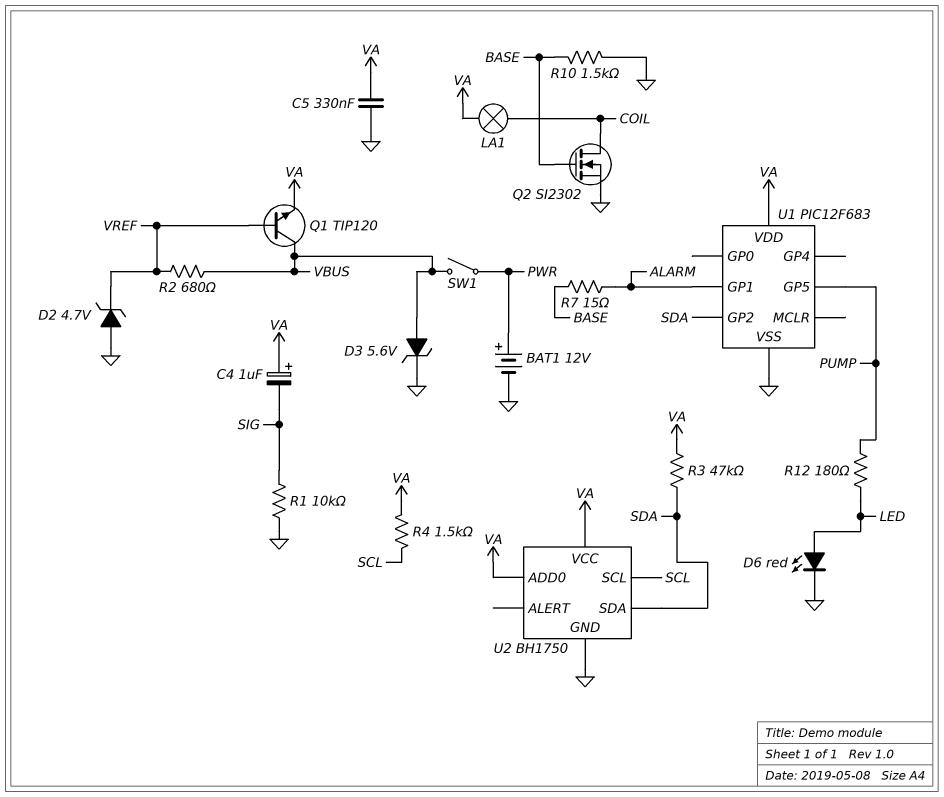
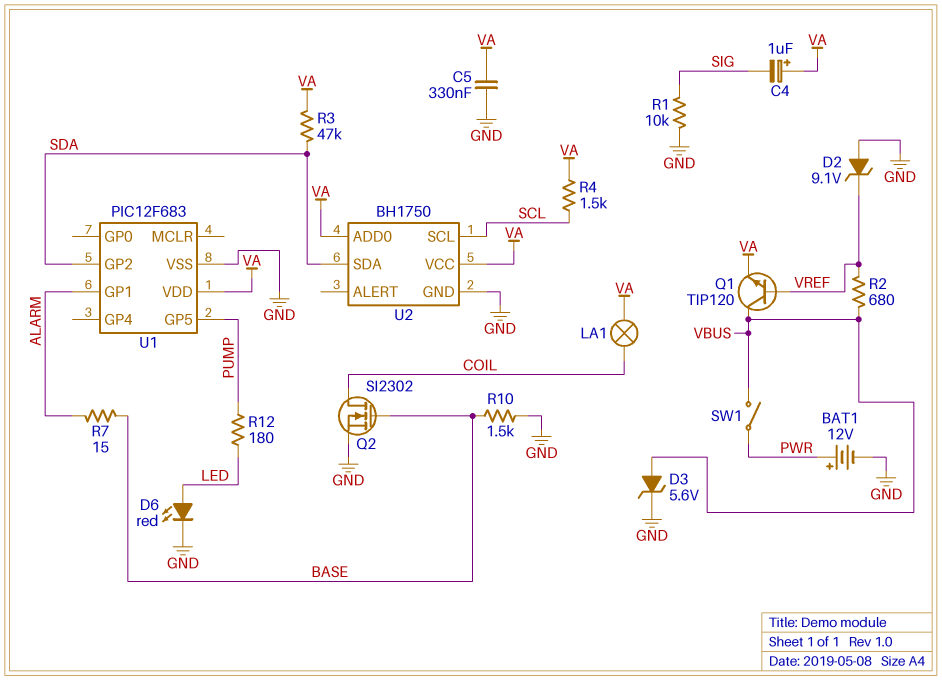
D2: zener 4.7V (A GND, K VREF) -> zener 9.1V (A GND, K VREF)

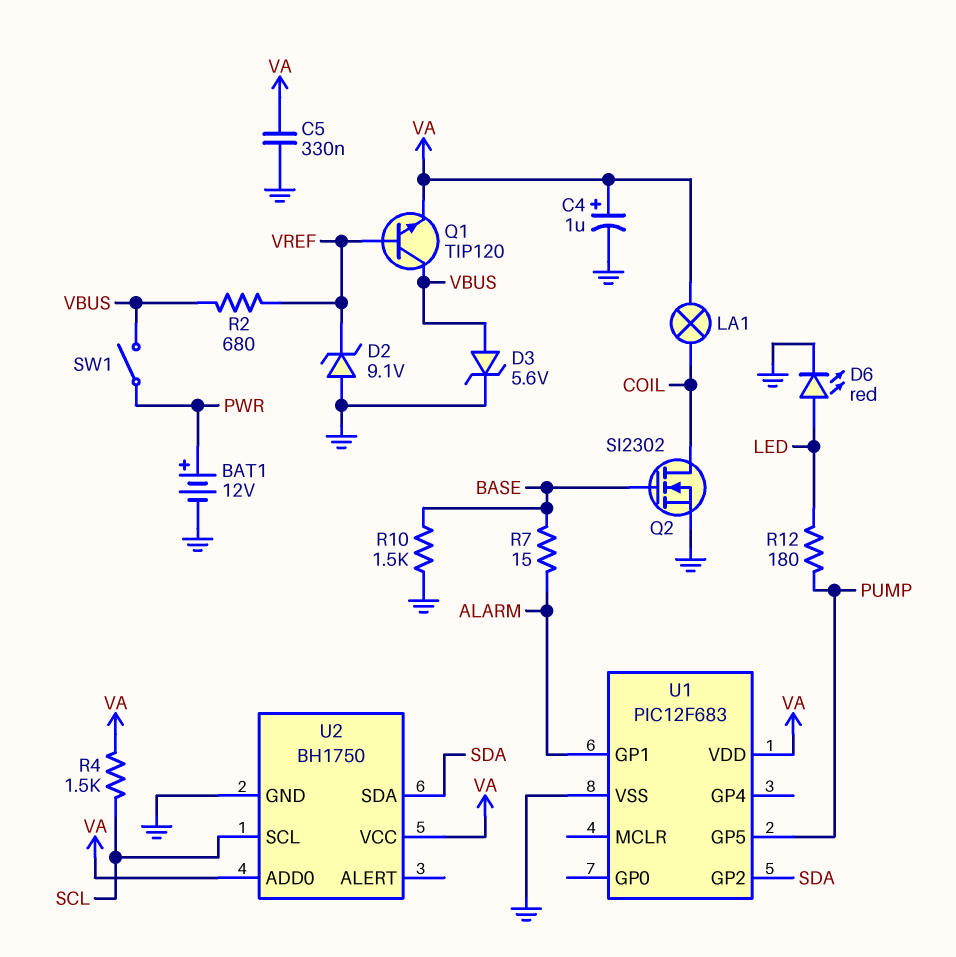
C4: 1uF (plus VA, minus SIG) -> 1uF (plus VA, minus GND)
R1: 10k (GND, SIG) -> none
R3: 47k (SDA, VA) -> none

